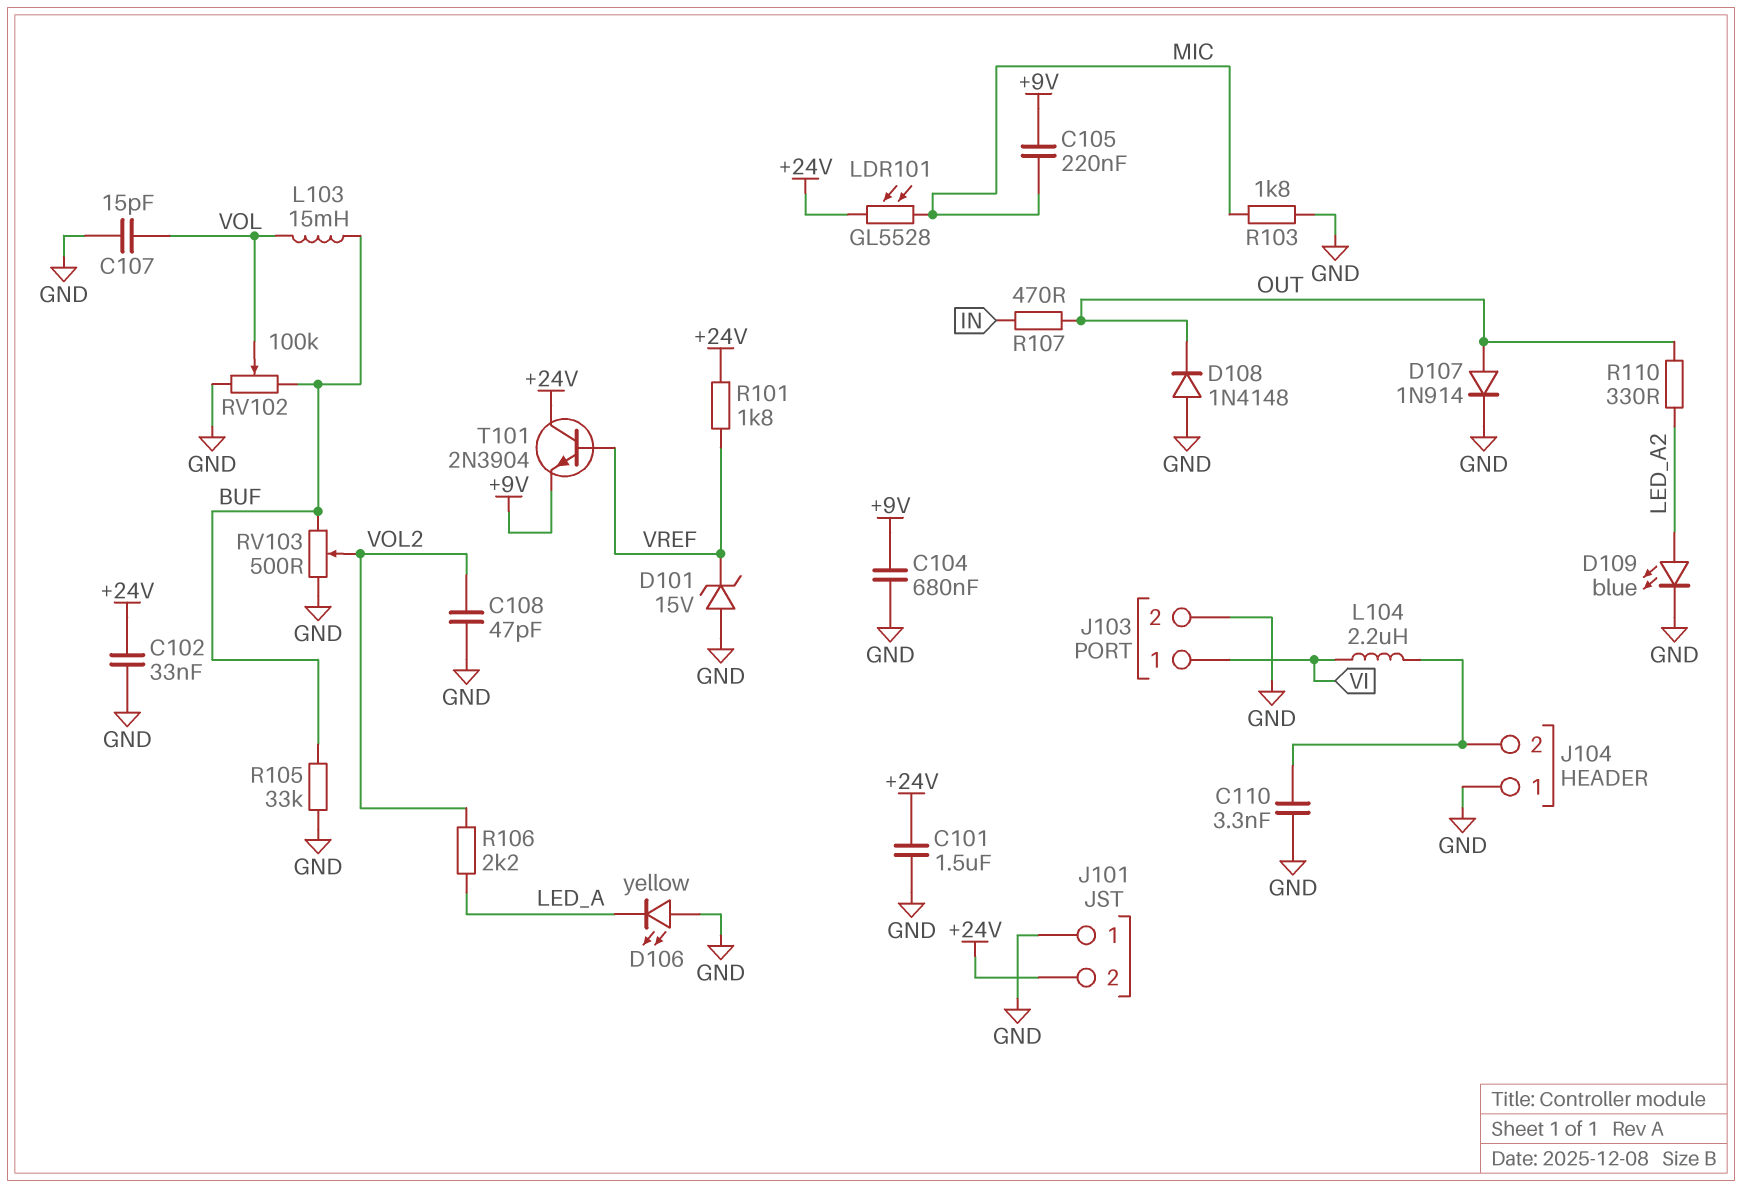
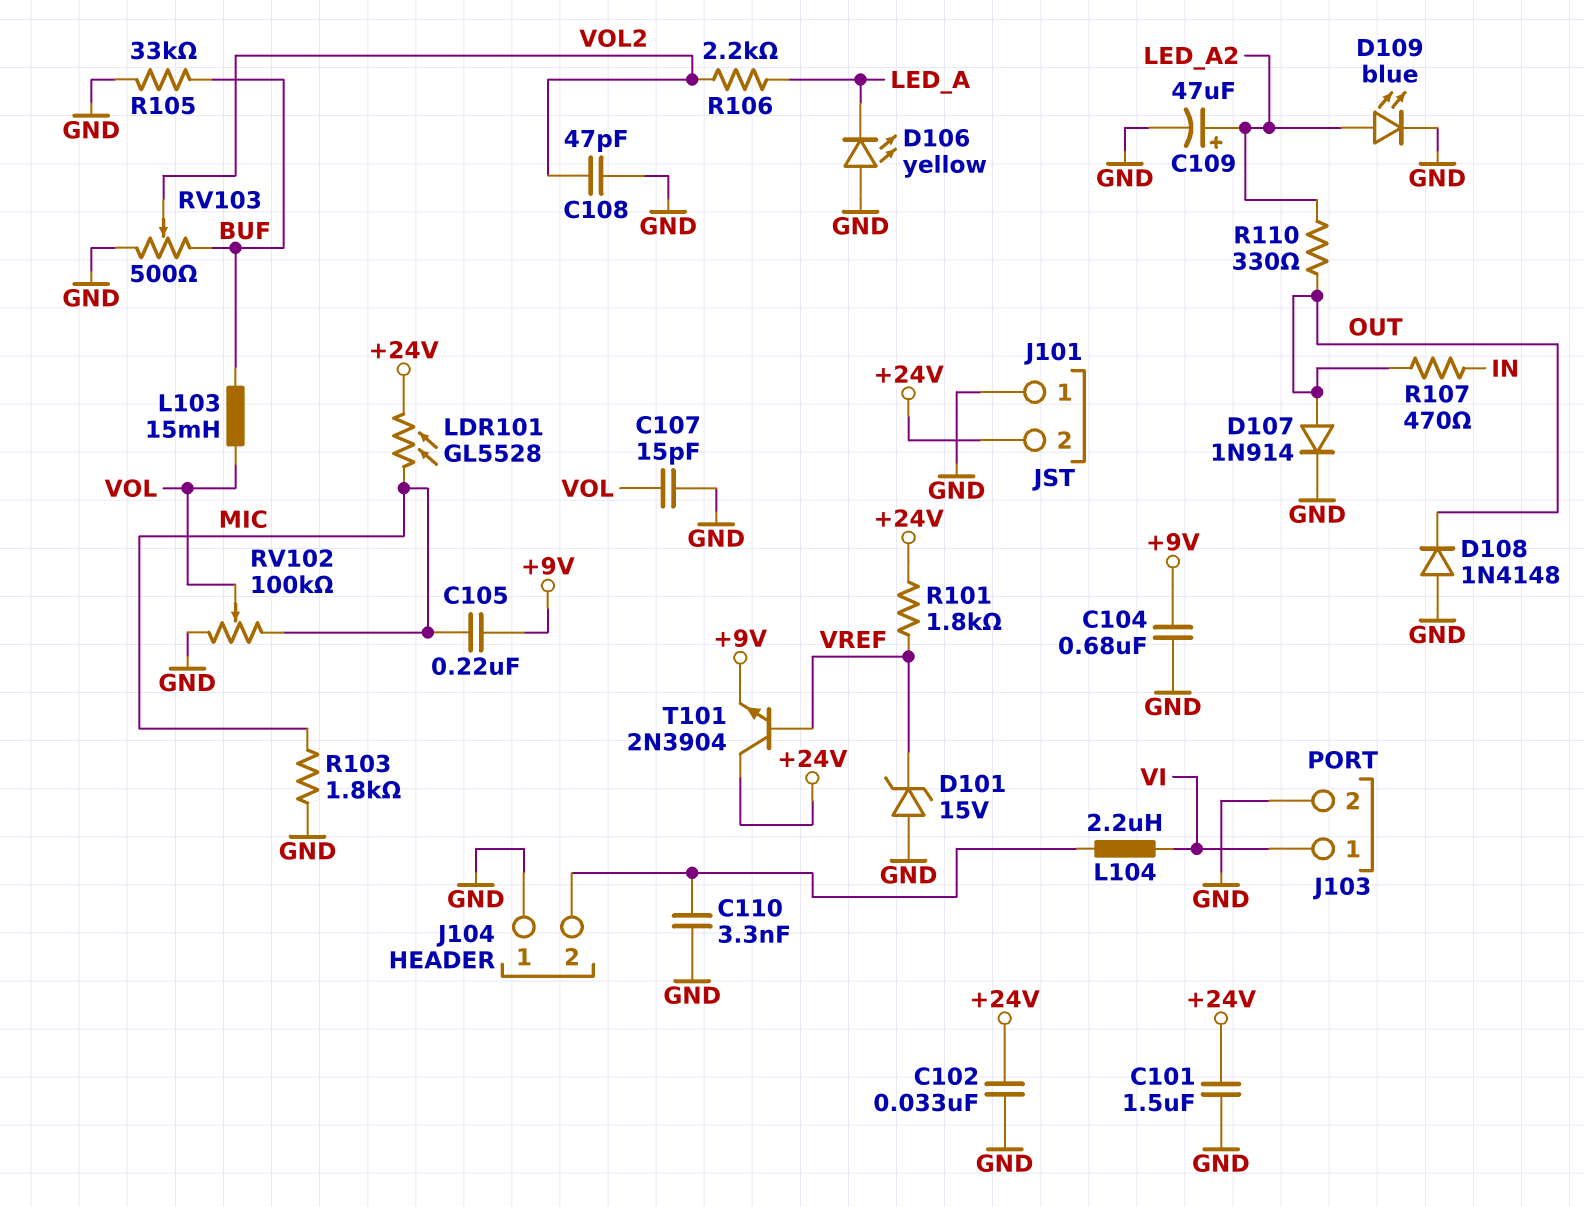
C109: none -> 47uF (plus LED_A2, minus GND)
RV102: 100k (BUF, GND, wiper VOL) -> 100k (GND, MIC, wiper VOL)

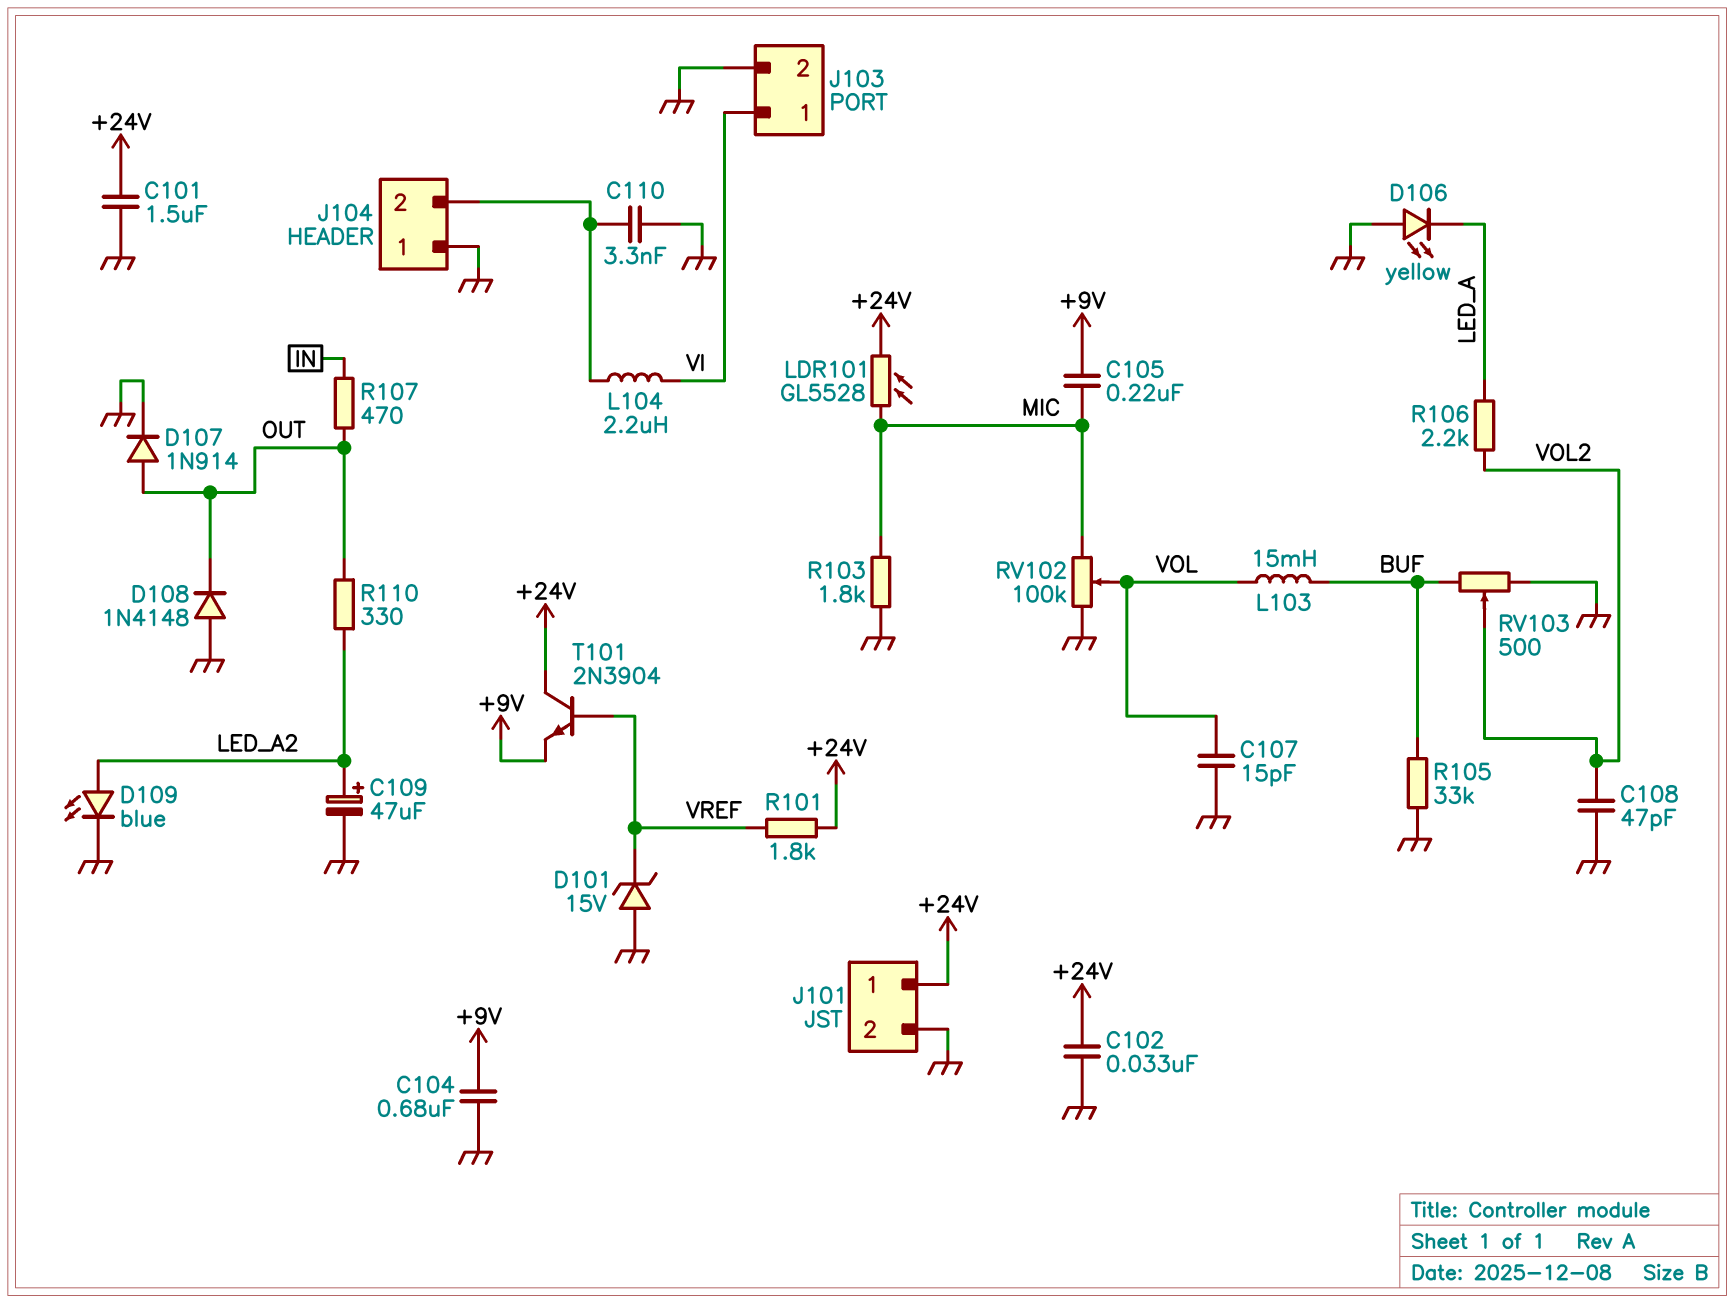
J101 pin 1: GND -> +24V
J101 pin 2: +24V -> GND

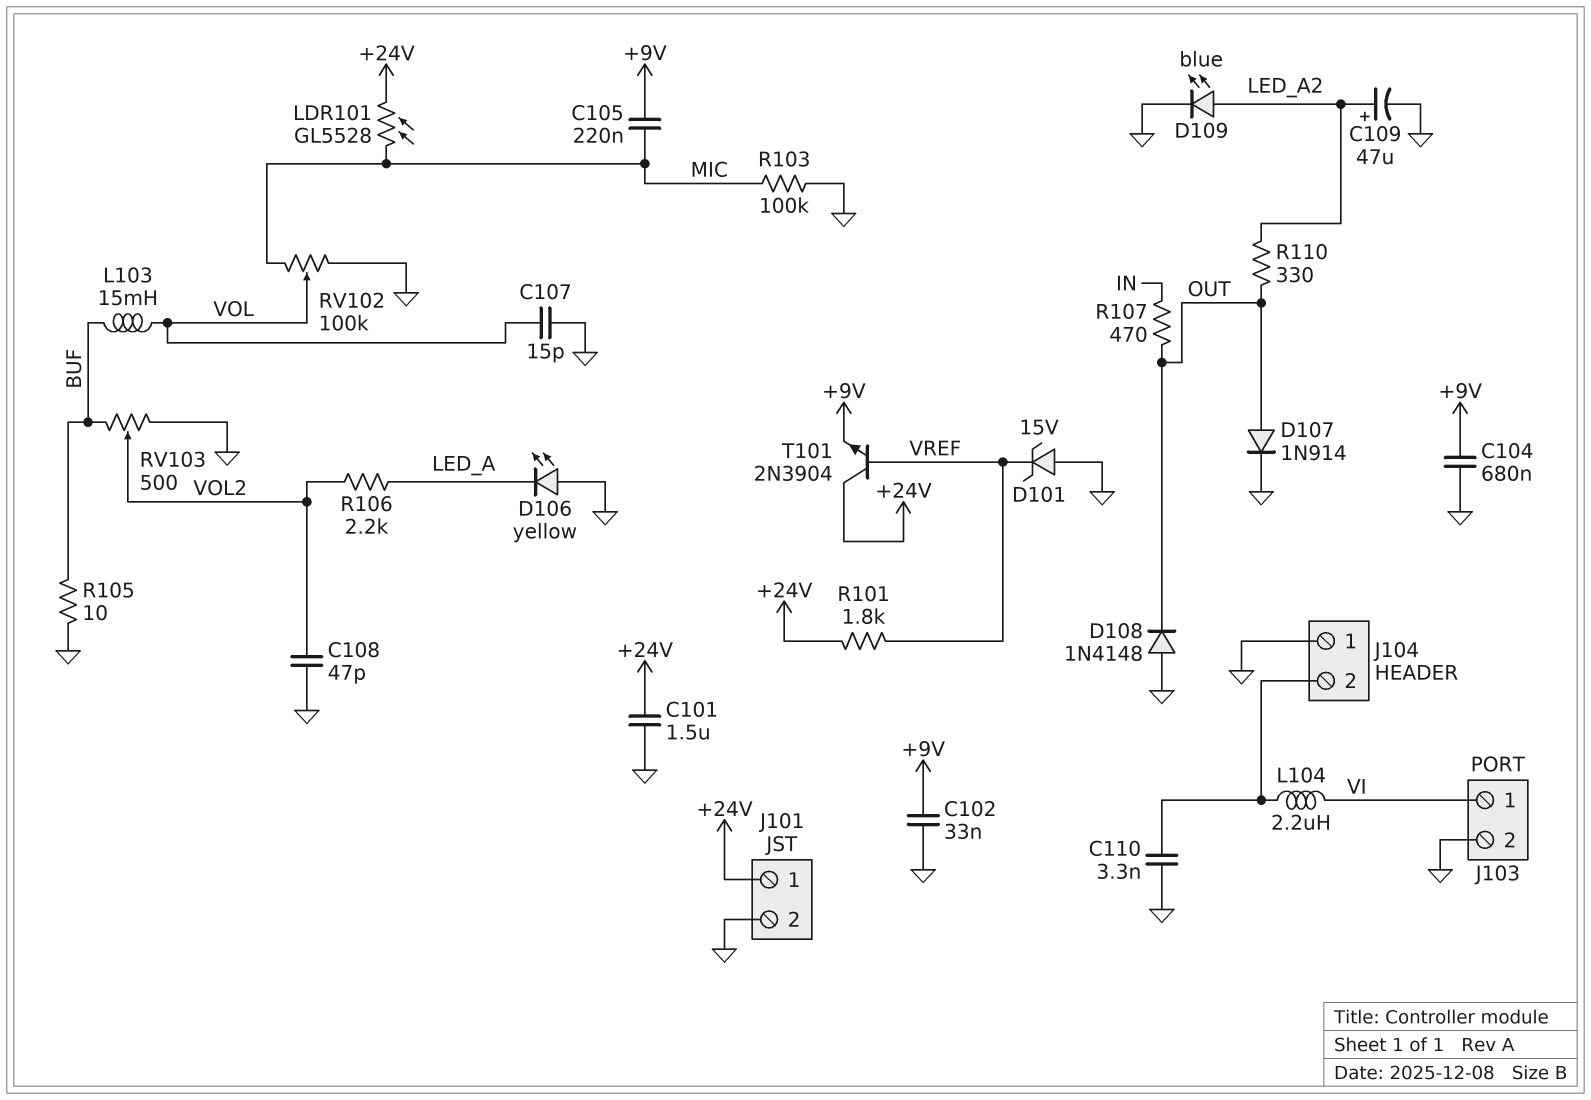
C102: 33nF (+24V, GND) -> 33nF (+9V, GND)
R103: 1.8k (GND, MIC) -> 100k (GND, MIC)
R105: 33k (BUF, GND) -> 10 (BUF, GND)

